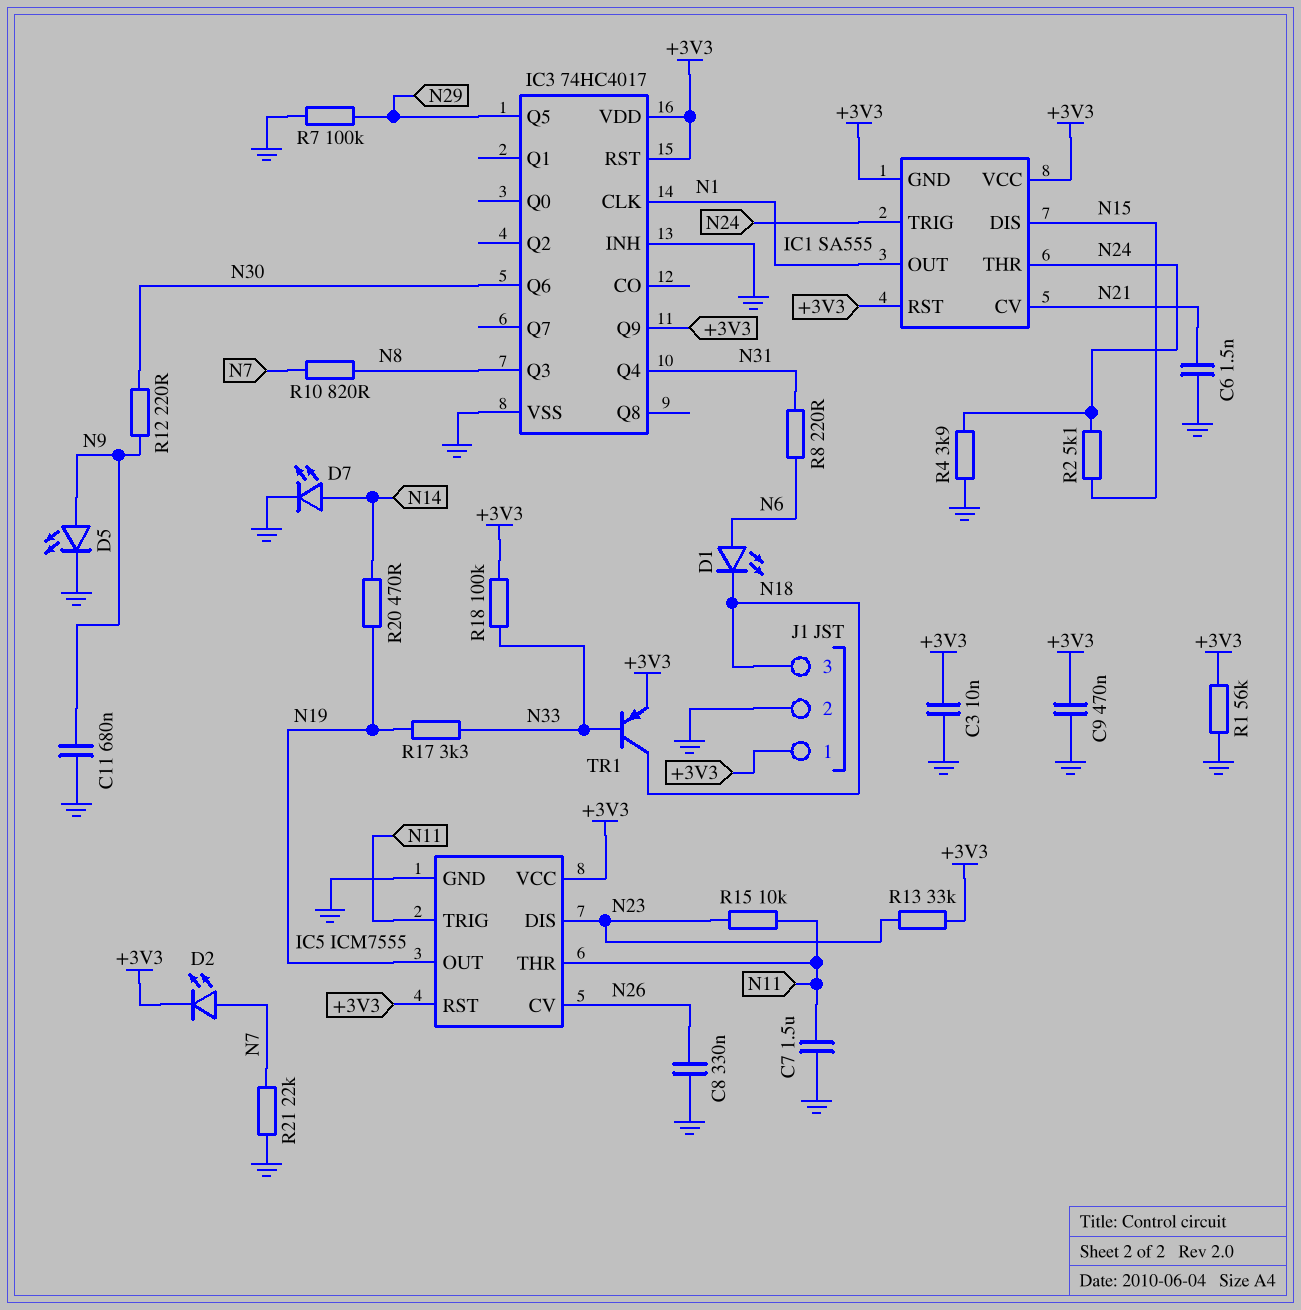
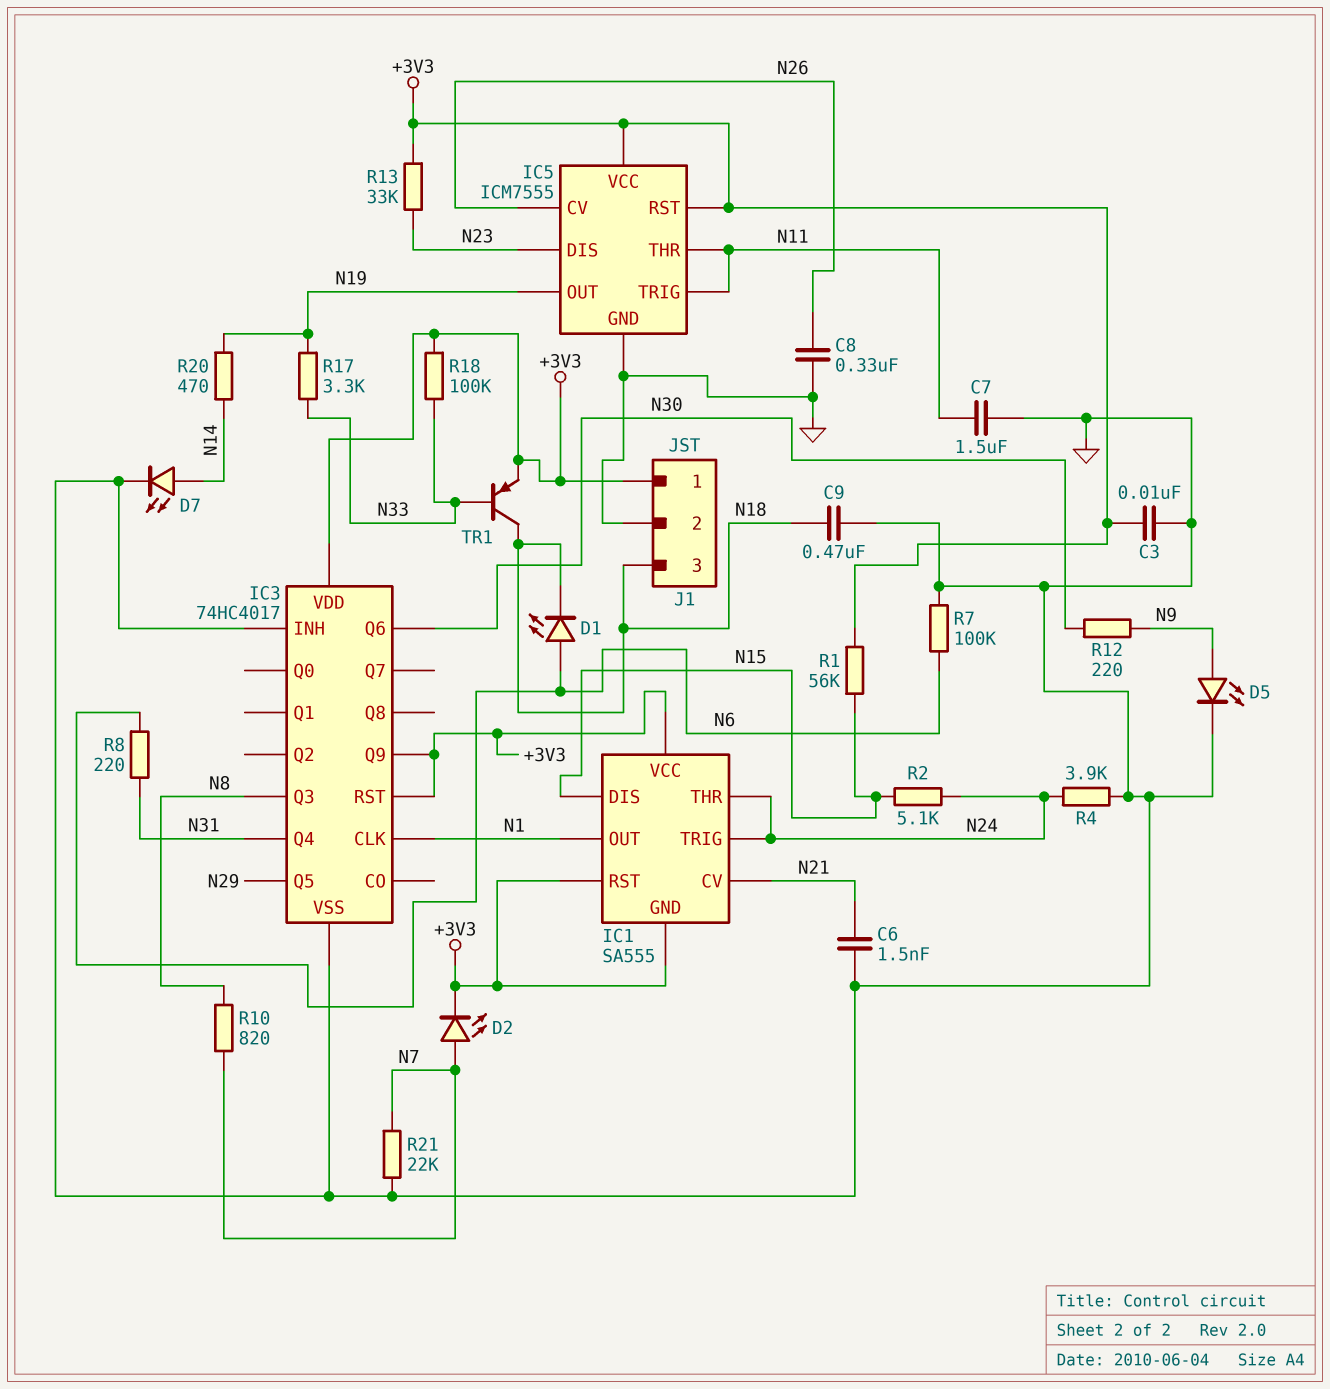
C9: 470nF (+3V3, GND) -> 470nF (GND, N18)
C11: 680nF (GND, N9) -> none
R1: 56k (+3V3, GND) -> 56k (+3V3, N15)
R7: 100k (GND, N29) -> 100k (GND, N6)
R15: 10k (N11, N23) -> none

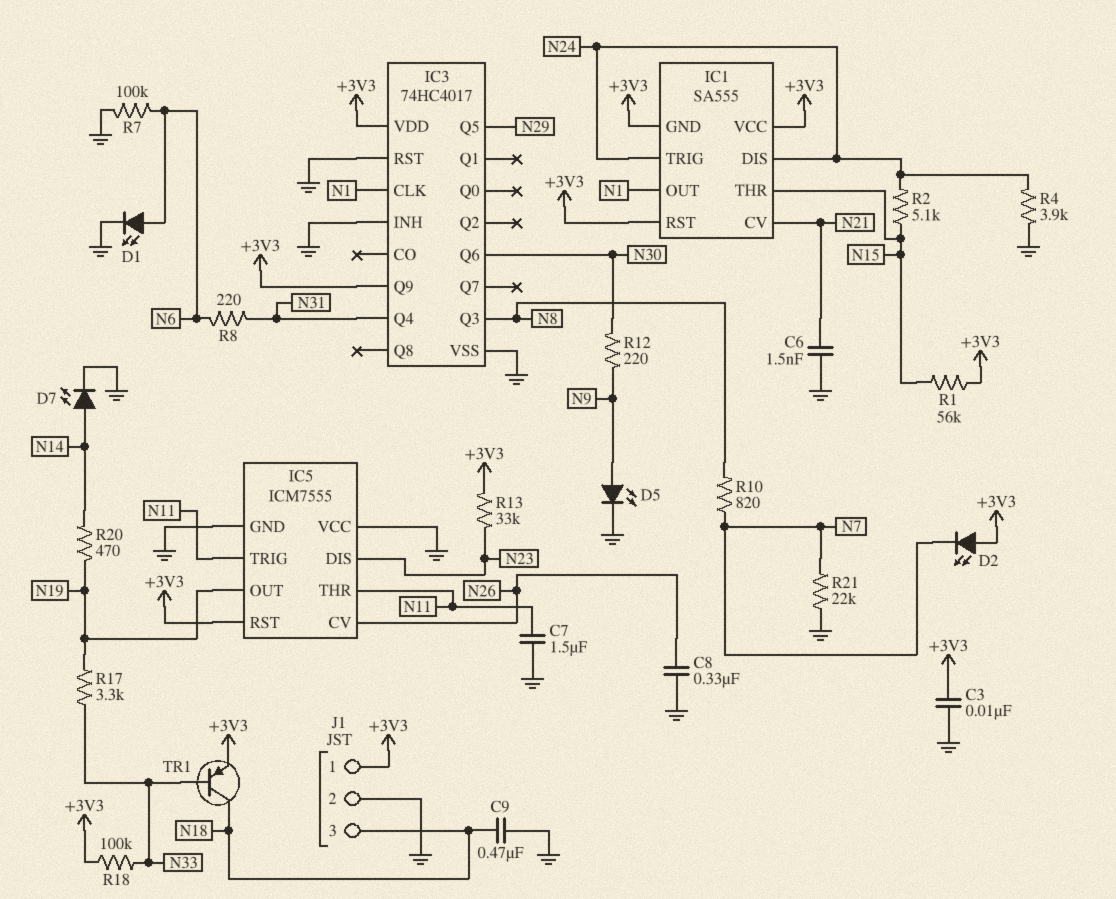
D1: LED (A N6, K N18) -> LED (A N6, K GND)
D2: LED (A N7, K +3V3) -> LED (A +3V3, K N7)
IC1 pin DIS: N15 -> N24
IC1 pin THR: N24 -> N15
IC3 pin RST: +3V3 -> GND
IC5 pin VCC: +3V3 -> GND

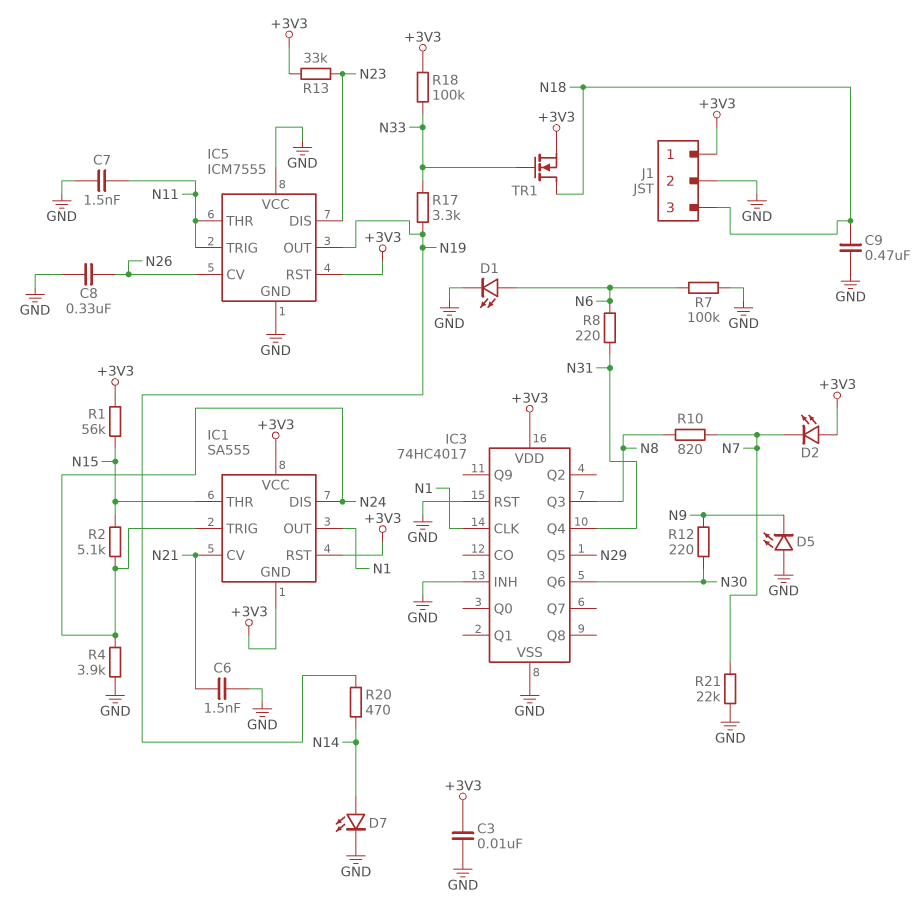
C7: 1.5uF (GND, N11) -> 1.5nF (GND, N11)
D5: LED (A N9, K GND) -> LED (A GND, K N9)
IC3 pin Q9: +3V3 -> none
TR1: PNP (B N33, C N18, E +3V3) -> NMOS (G N33, D N18, S +3V3)

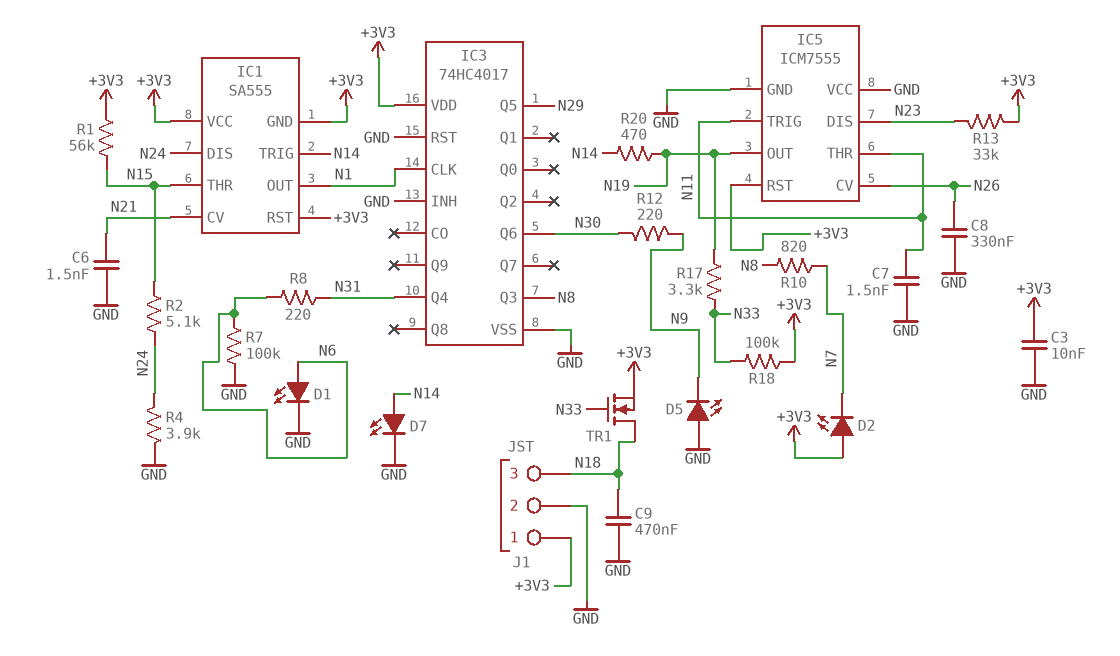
IC1 pin TRIG: N24 -> N14
R21: 22k (GND, N7) -> none

